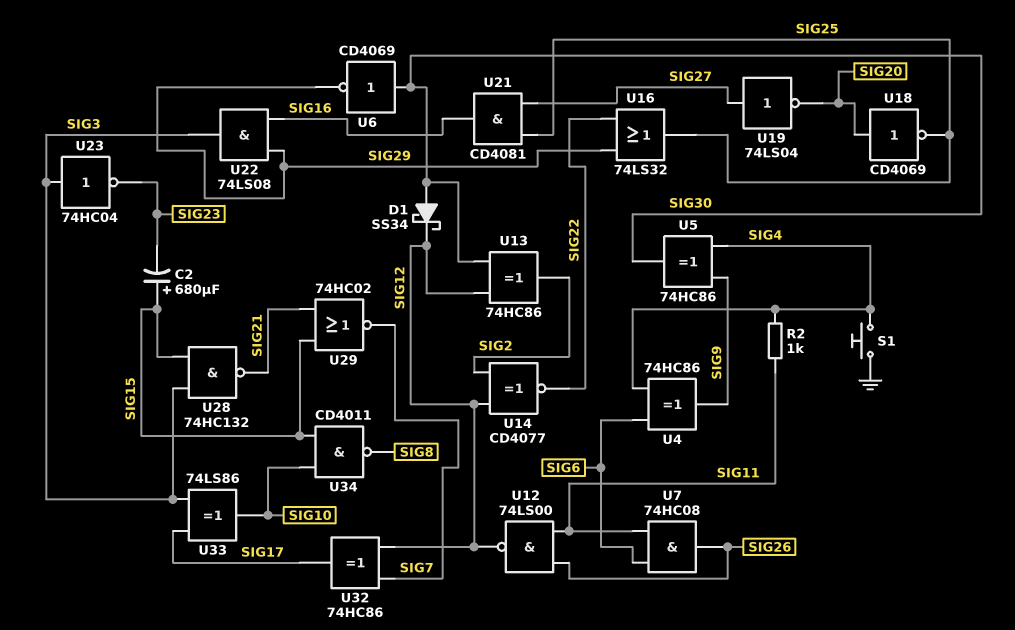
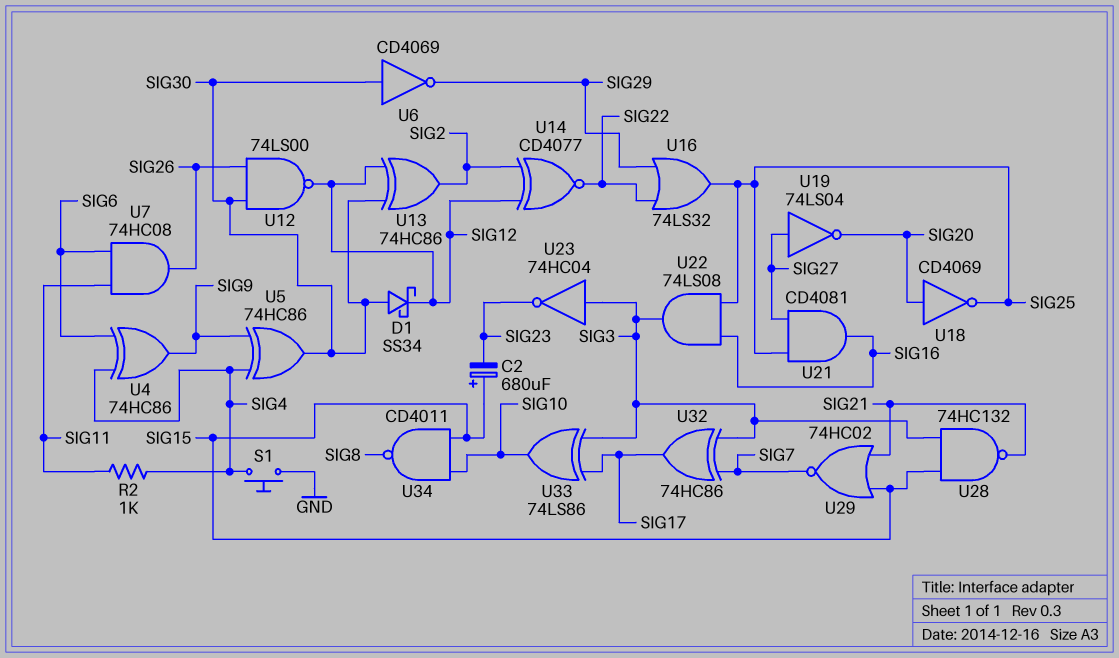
U12: NAND 74LS00 (in SIG11, in SIG26, out SIG12) -> NAND 74LS00 (in SIG26, in SIG30, out SIG12)
U22: AND 74LS08 (in SIG16, in SIG29, out SIG3) -> AND 74LS08 (in SIG16, in SIG25, out SIG3)
U32: XOR 74HC86 (in SIG7, in SIG12, out SIG17) -> XOR 74HC86 (in SIG3, in SIG7, out SIG17)

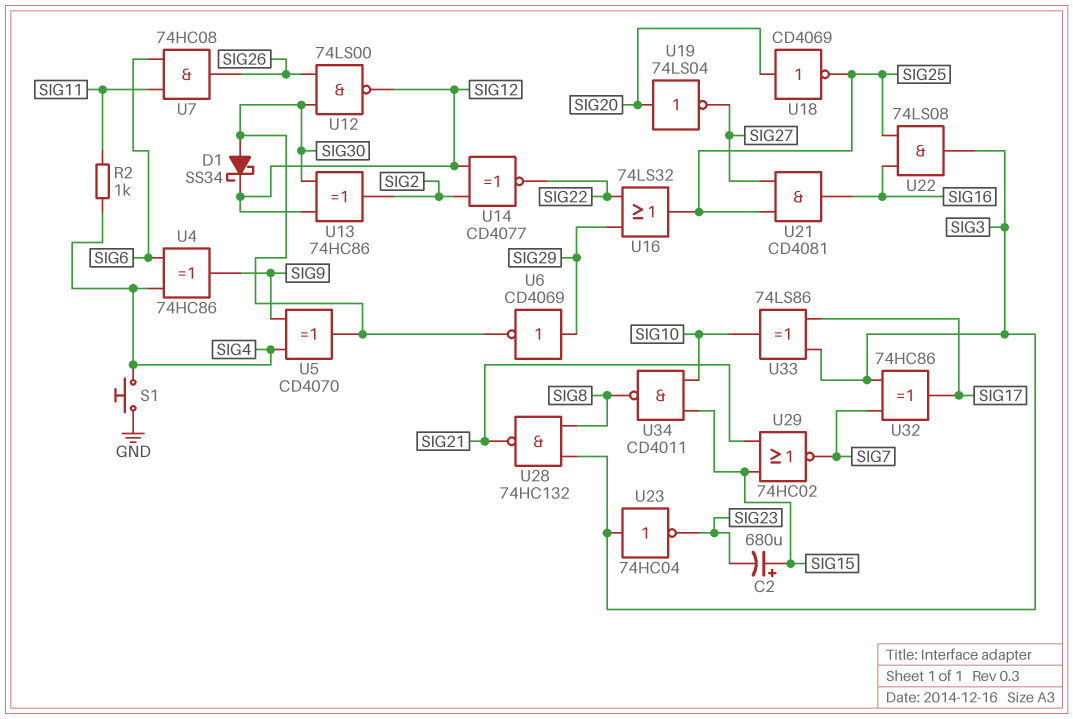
U5: XOR 74HC86 (in SIG4, in SIG9, out SIG30) -> XOR CD4070 (in SIG4, in SIG9, out SIG30)
U6: NOT CD4069 (in SIG30, out SIG29) -> NOT CD4069 (in SIG29, out SIG30)
U19: NOT 74LS04 (in SIG27, out SIG20) -> NOT 74LS04 (in SIG20, out SIG27)
U28: NAND 74HC132 (in SIG3, in SIG15, out SIG21) -> NAND 74HC132 (in SIG3, in SIG8, out SIG21)

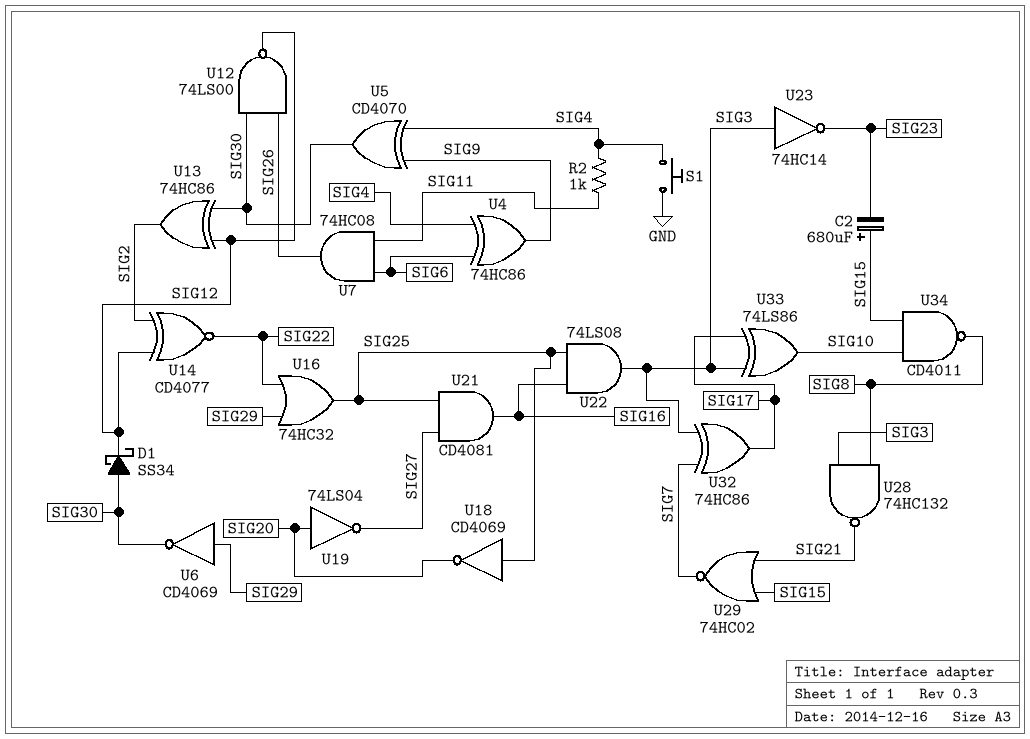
U16: OR 74LS32 (in SIG22, in SIG29, out SIG25) -> OR 74HC32 (in SIG22, in SIG29, out SIG25)
U18: NOT CD4069 (in SIG20, out SIG25) -> NOT CD4069 (in SIG25, out SIG20)
U23: NOT 74HC04 (in SIG3, out SIG23) -> NOT 74HC14 (in SIG3, out SIG23)

